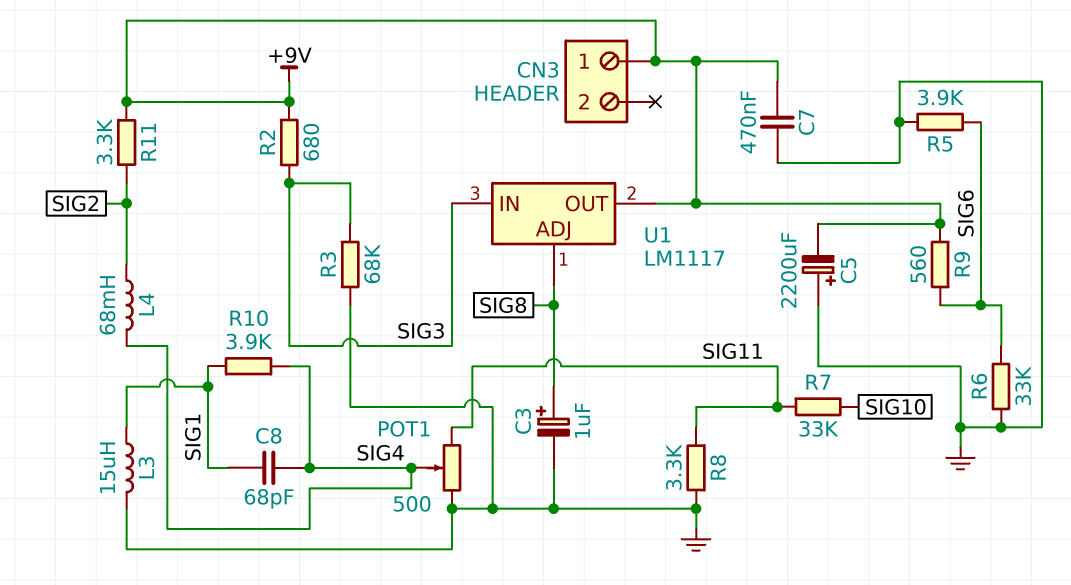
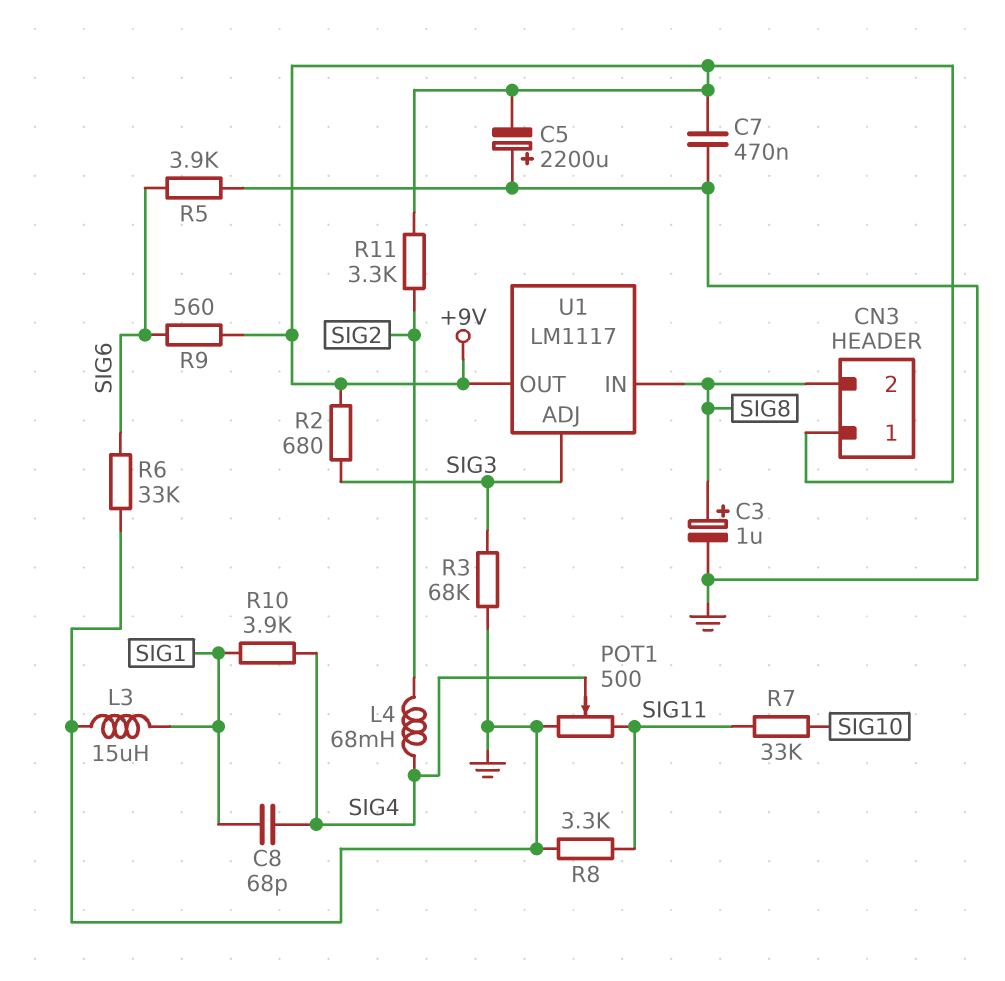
CN3 pin 2: none -> SIG8
U1 pin ADJ: SIG8 -> SIG3
U1 pin IN: SIG3 -> SIG8

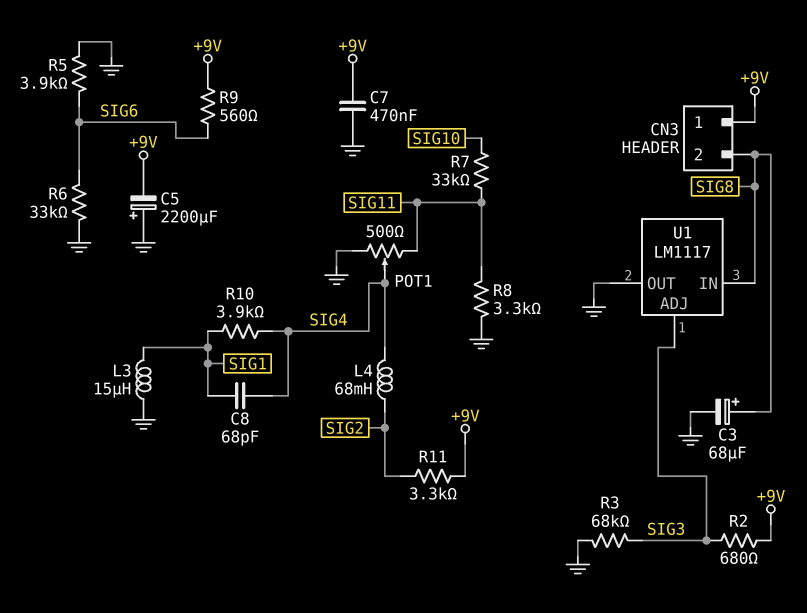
C3: 1uF (plus SIG8, minus GND) -> 68uF (plus SIG8, minus GND)
U1 pin OUT: +9V -> GND

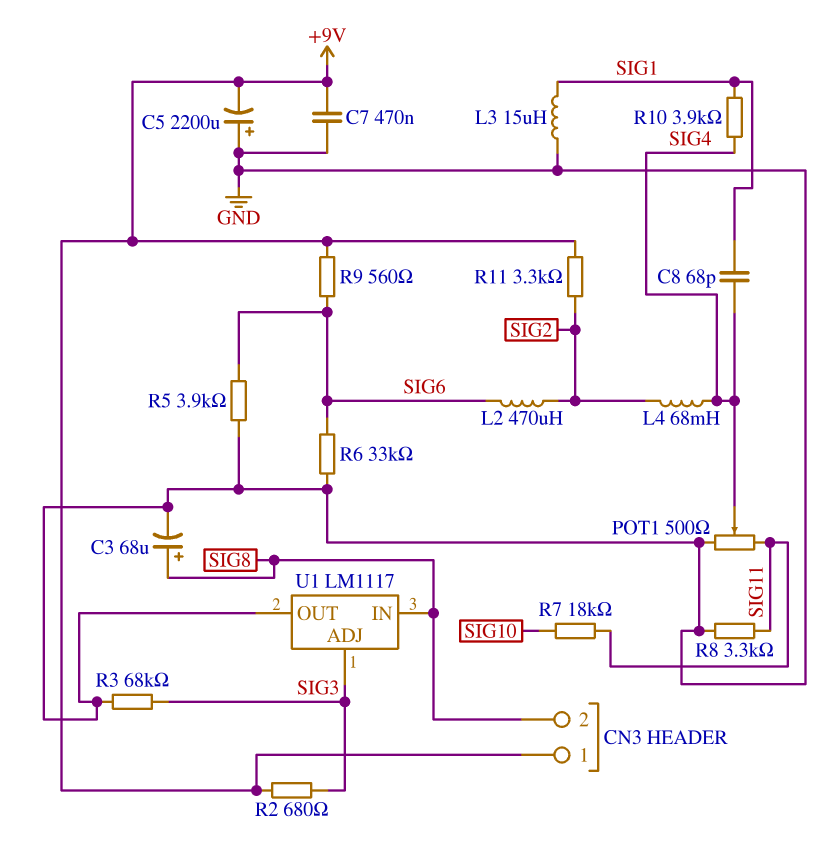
L2: none -> 470uH (SIG2, SIG6)
R7: 33k (SIG10, SIG11) -> 18k (SIG10, SIG11)

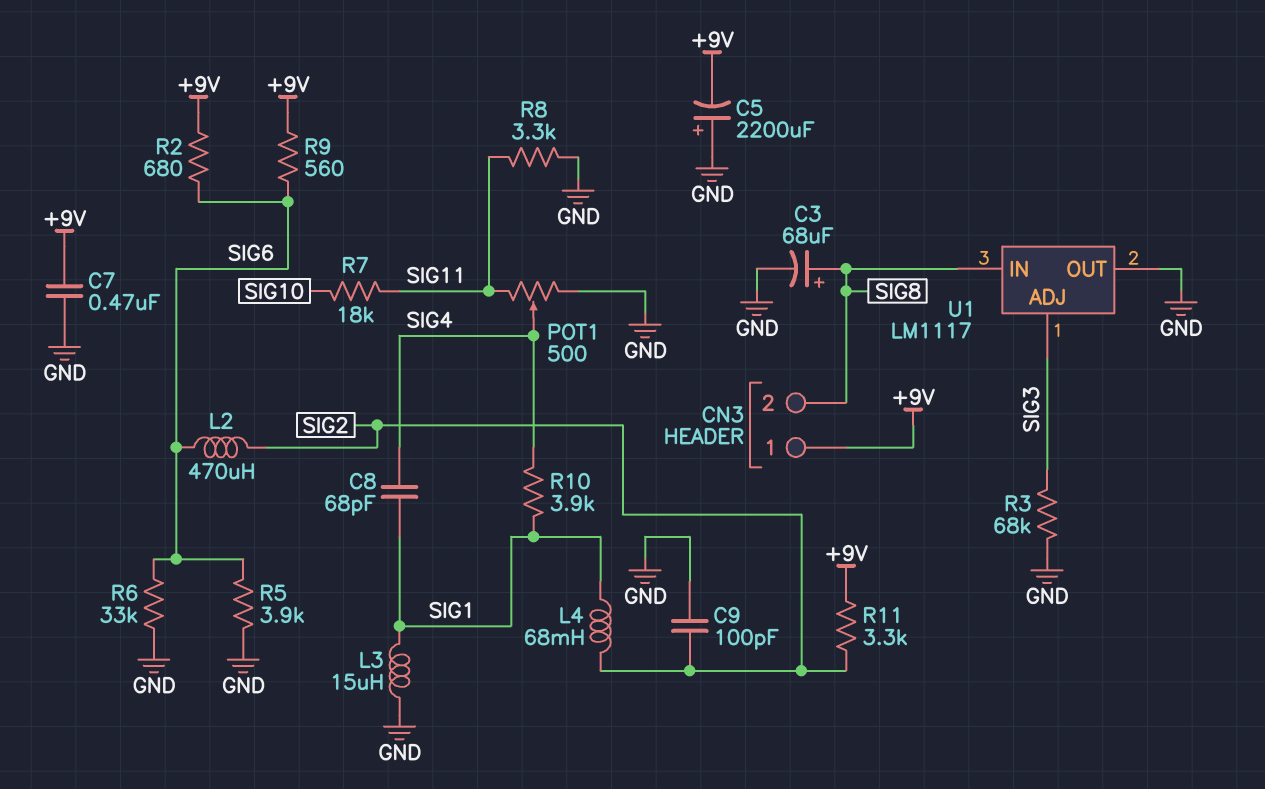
C9: none -> 100pF (GND, SIG2)
L4: 68mH (SIG2, SIG4) -> 68mH (SIG1, SIG2)
R2: 680 (+9V, SIG3) -> 680 (+9V, SIG6)

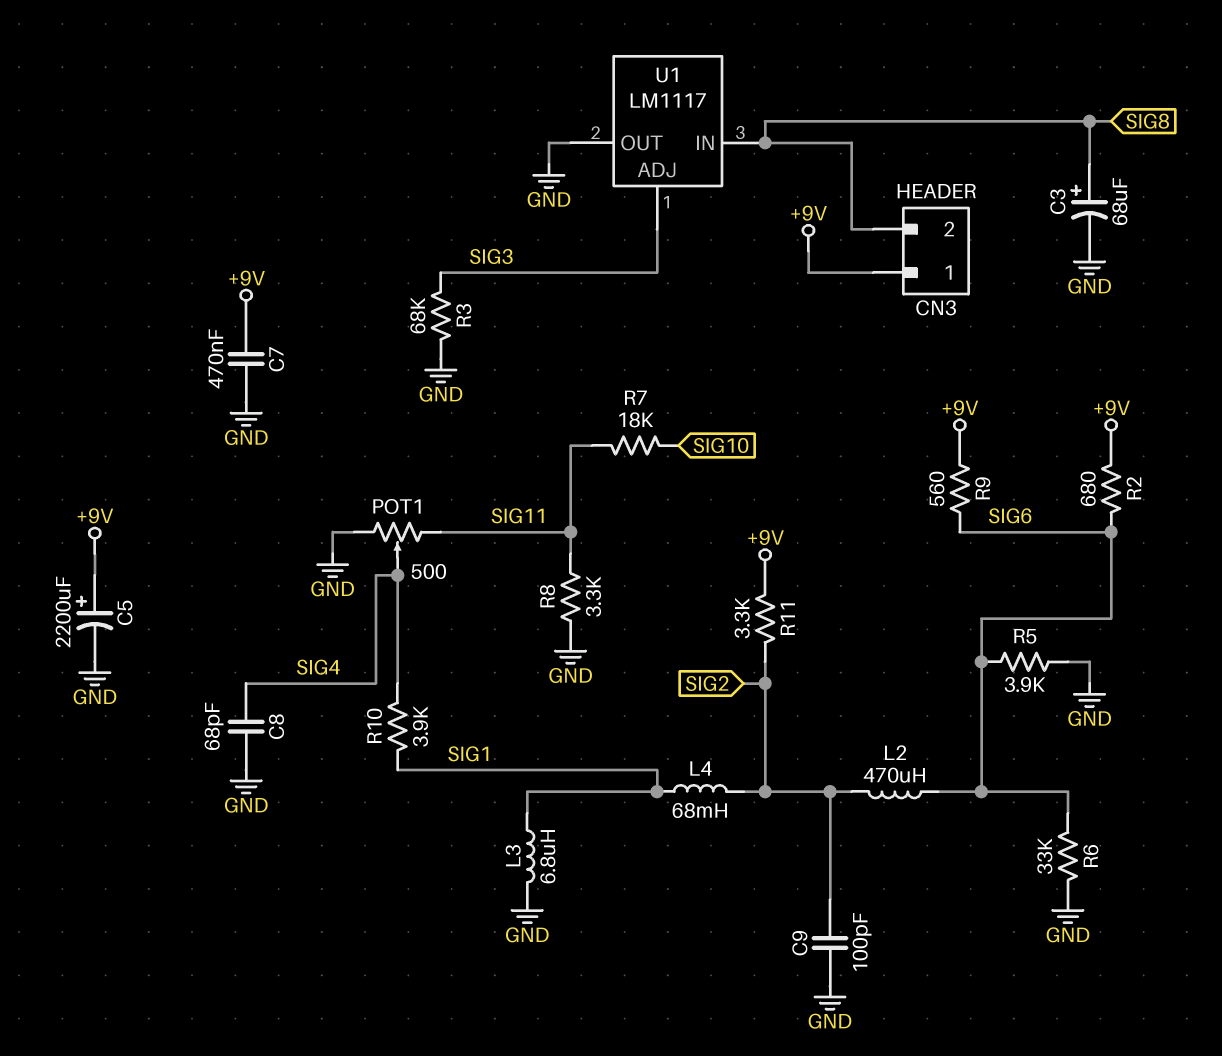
C5: 2200uF (plus GND, minus +9V) -> 2200uF (plus +9V, minus GND)
C8: 68pF (SIG1, SIG4) -> 68pF (GND, SIG4)
L3: 15uH (GND, SIG1) -> 6.8uH (GND, SIG1)

